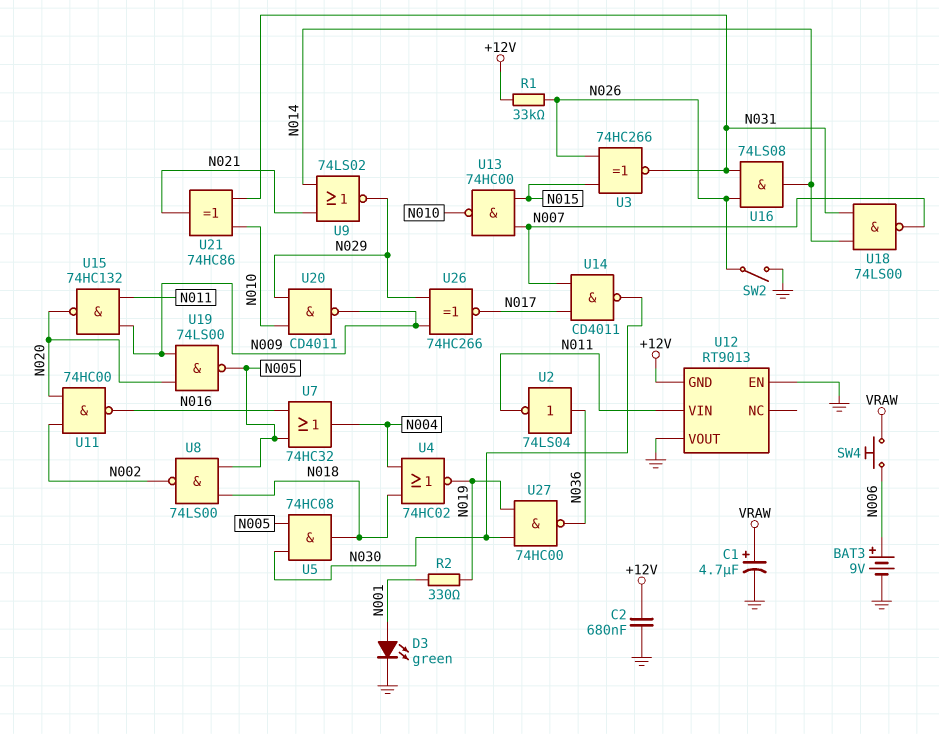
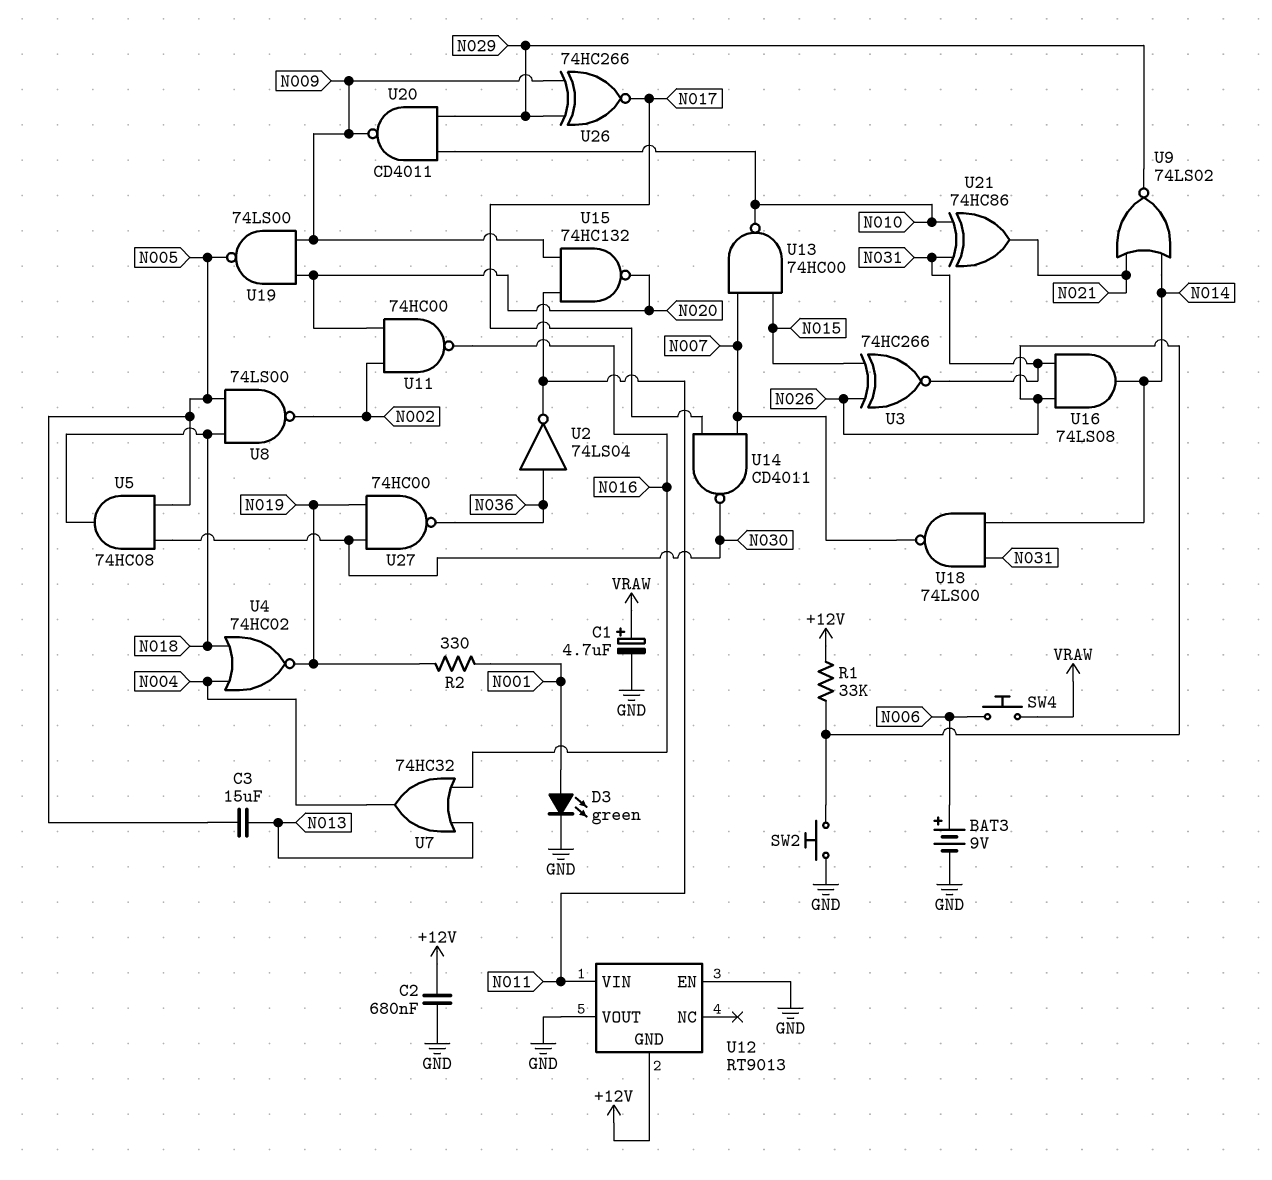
C3: none -> 15uF (N005, N013)
SW2: switch (GND, N026) -> button (GND, N026)
U7: OR 74HC32 (in N005, in N016, out N004) -> OR 74HC32 (in N013, in N016, out N004)

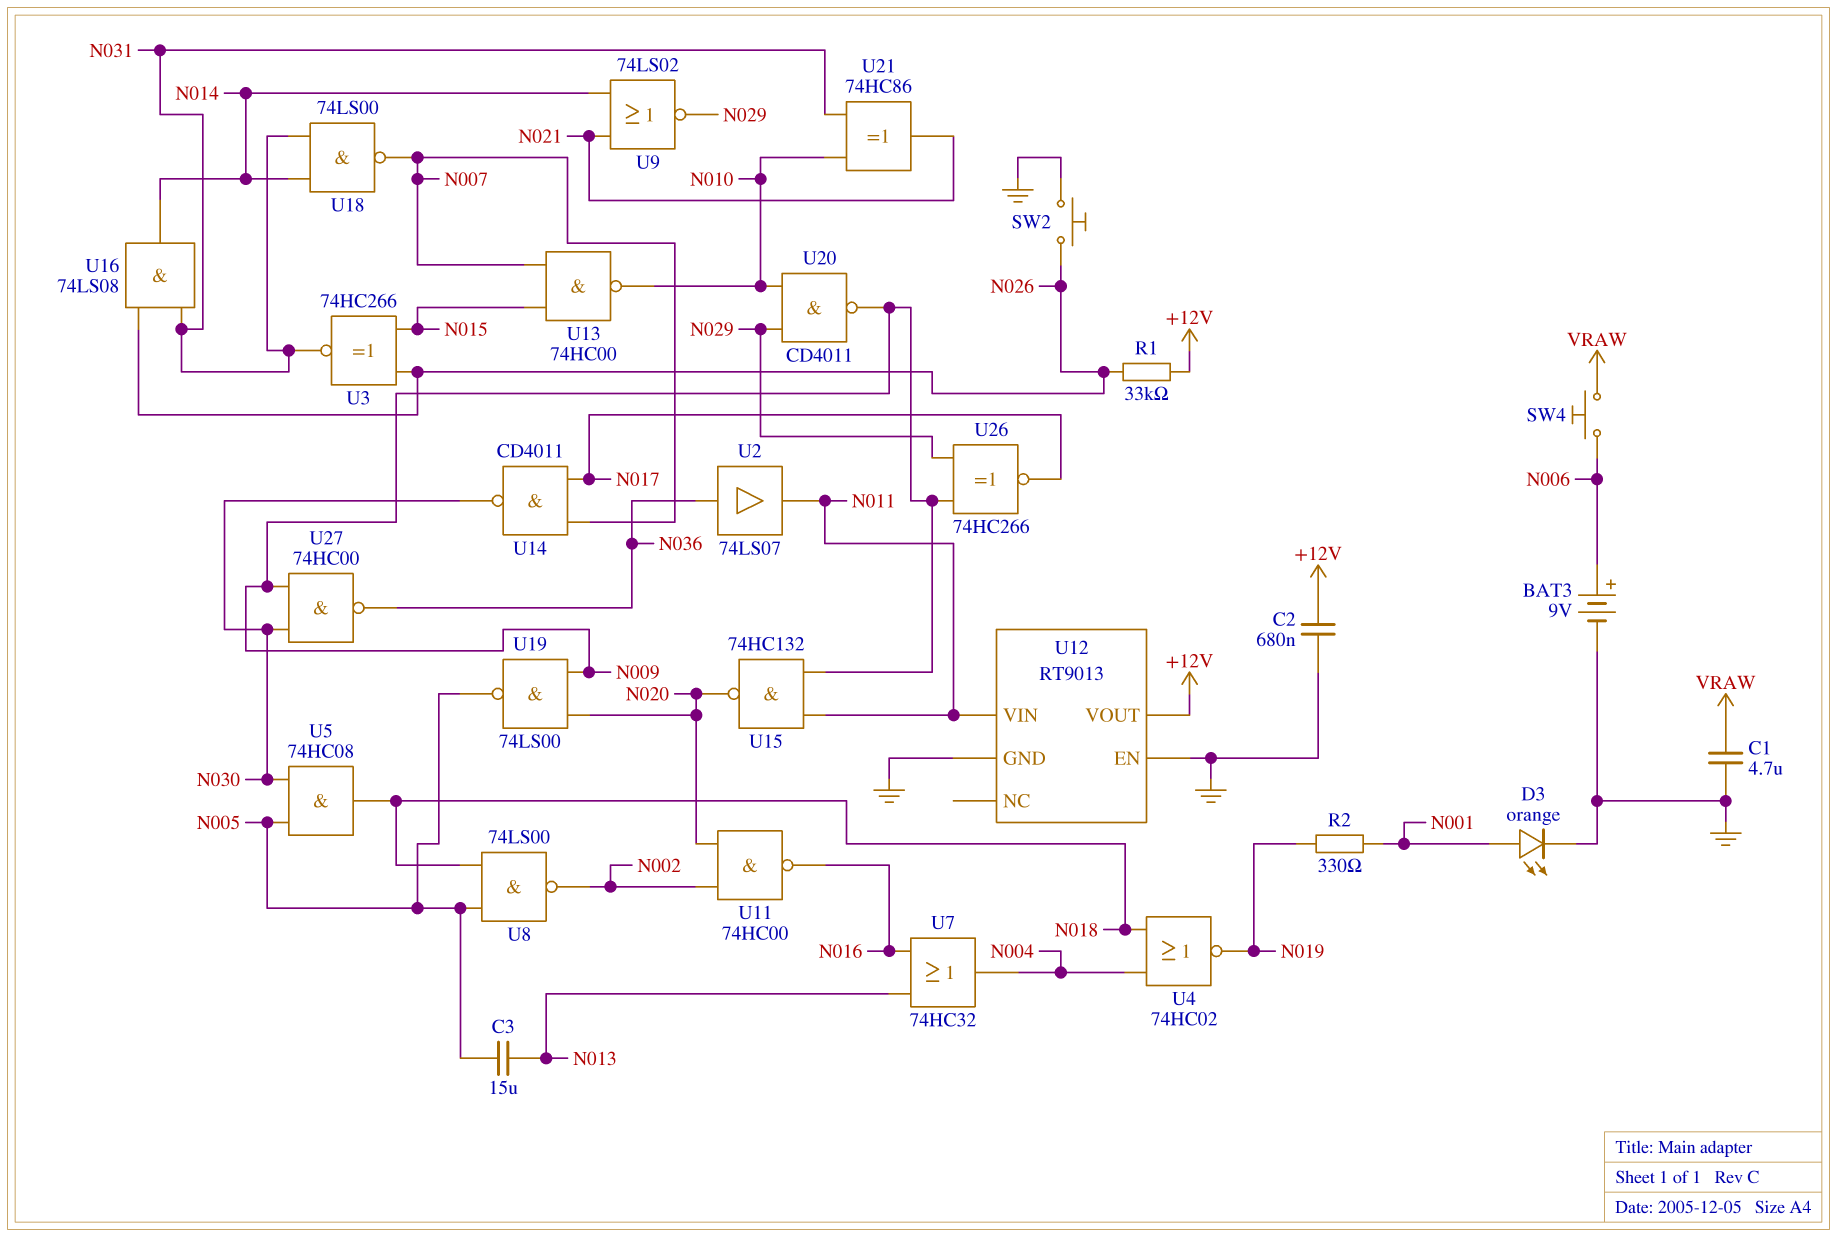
C1: 4.7uF (plus VRAW, minus GND) -> 4.7uF (GND, VRAW)
D3: LED green (A N001, K GND) -> LED orange (A N001, K GND)
U2: NOT 74LS04 (in N036, out N011) -> buffer 74LS07 (in N036, out N011)
U12 pin GND: +12V -> GND
U12 pin VOUT: GND -> +12V
U27: NAND 74HC00 (in N019, in N030, out N036) -> NAND 74HC00 (in N009, in N030, out N036)

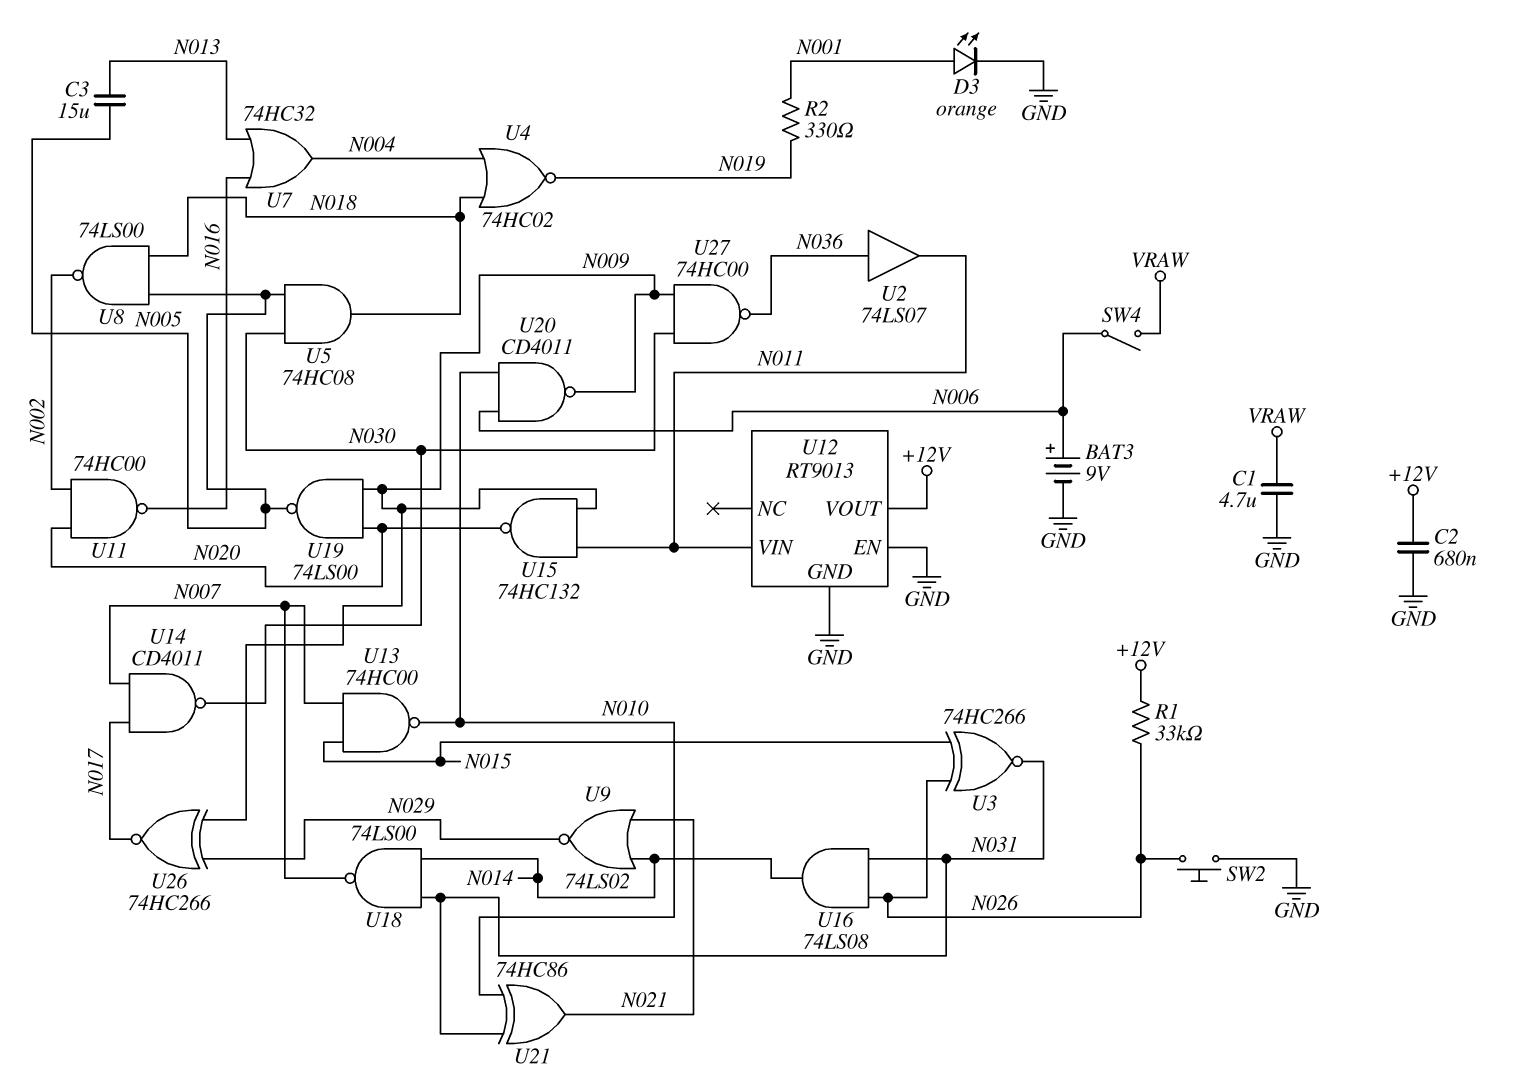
SW4: button (N006, VRAW) -> switch (N006, VRAW)
U20: NAND CD4011 (in N010, in N029, out N009) -> NAND CD4011 (in N006, in N010, out N009)

